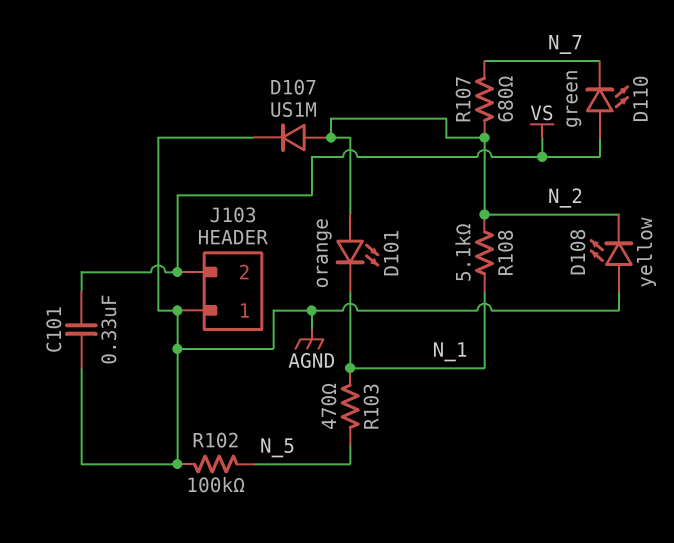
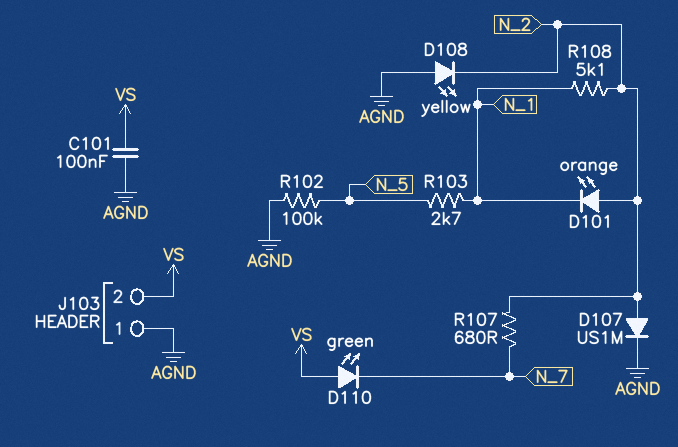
C101: 330nF (AGND, VS) -> 100nF (AGND, VS)
R103: 470 (N_1, N_5) -> 2.7k (N_1, N_5)

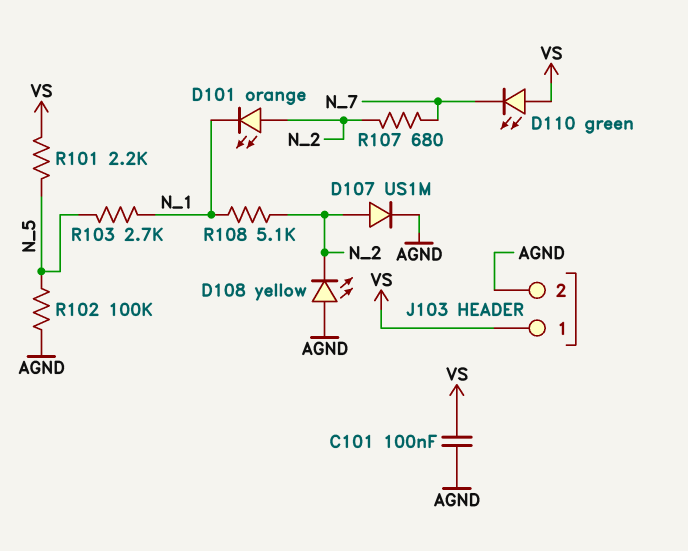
J103 pin 1: AGND -> VS
J103 pin 2: VS -> AGND
R101: none -> 2.2k (N_5, VS)

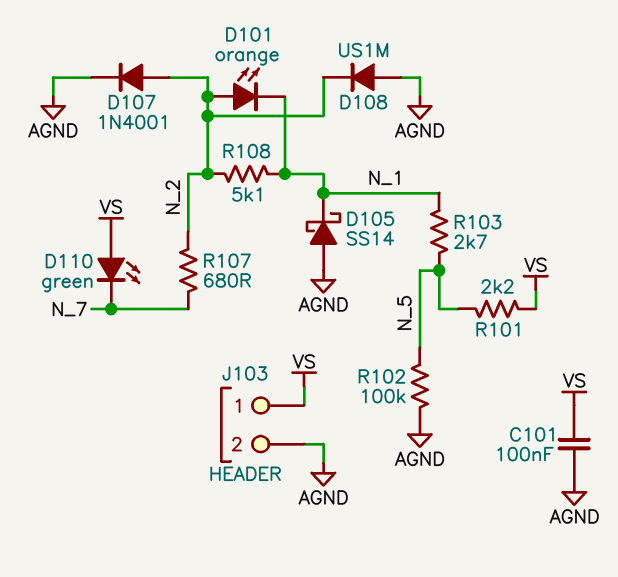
D105: none -> schottky SS14 (A AGND, K N_1)
D107: diode US1M (A N_2, K AGND) -> diode 1N4001 (A N_2, K AGND)
D108: LED yellow (A AGND, K N_2) -> diode US1M (A AGND, K N_2)

